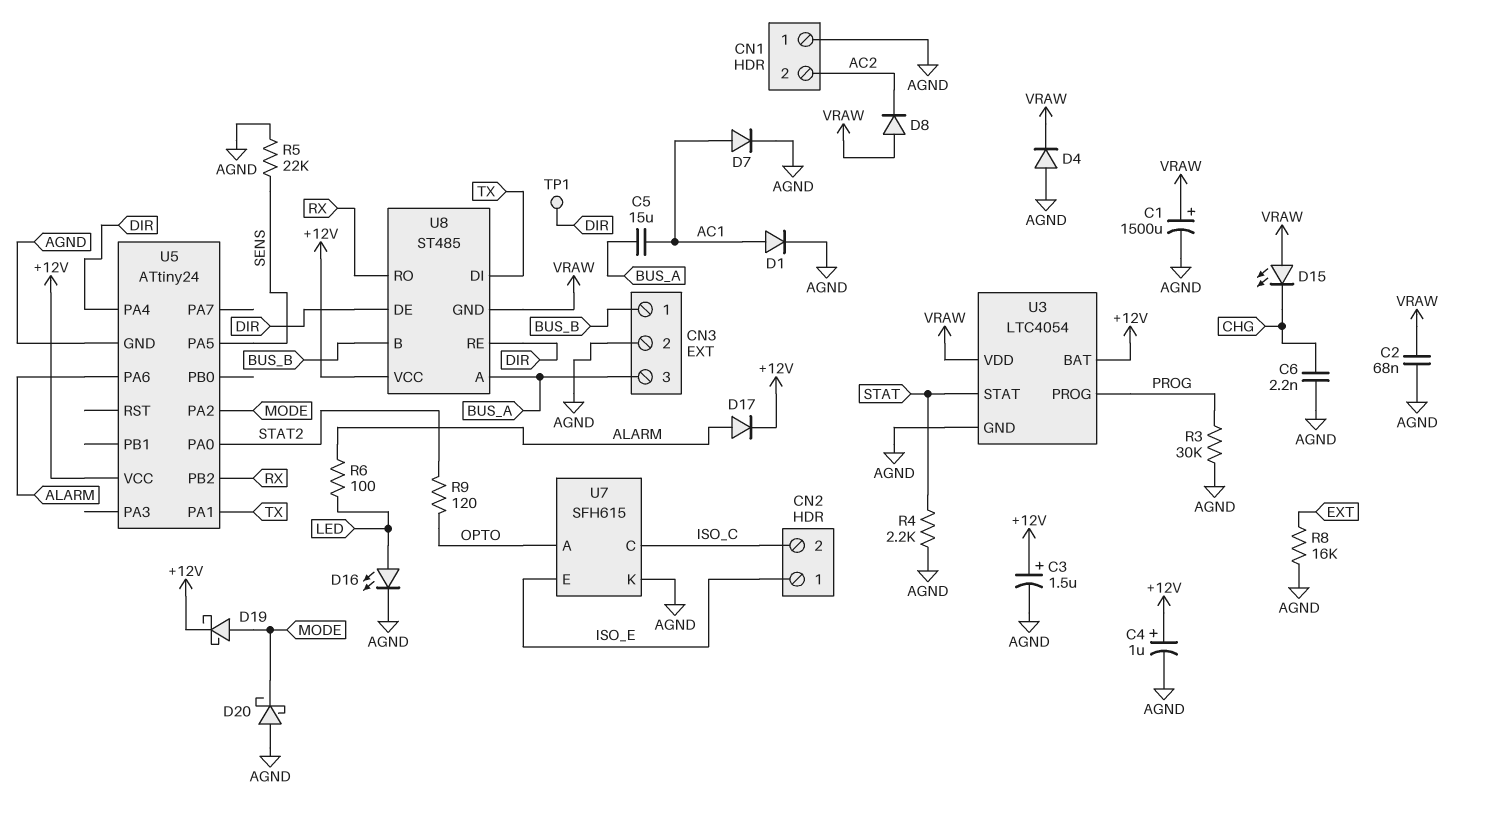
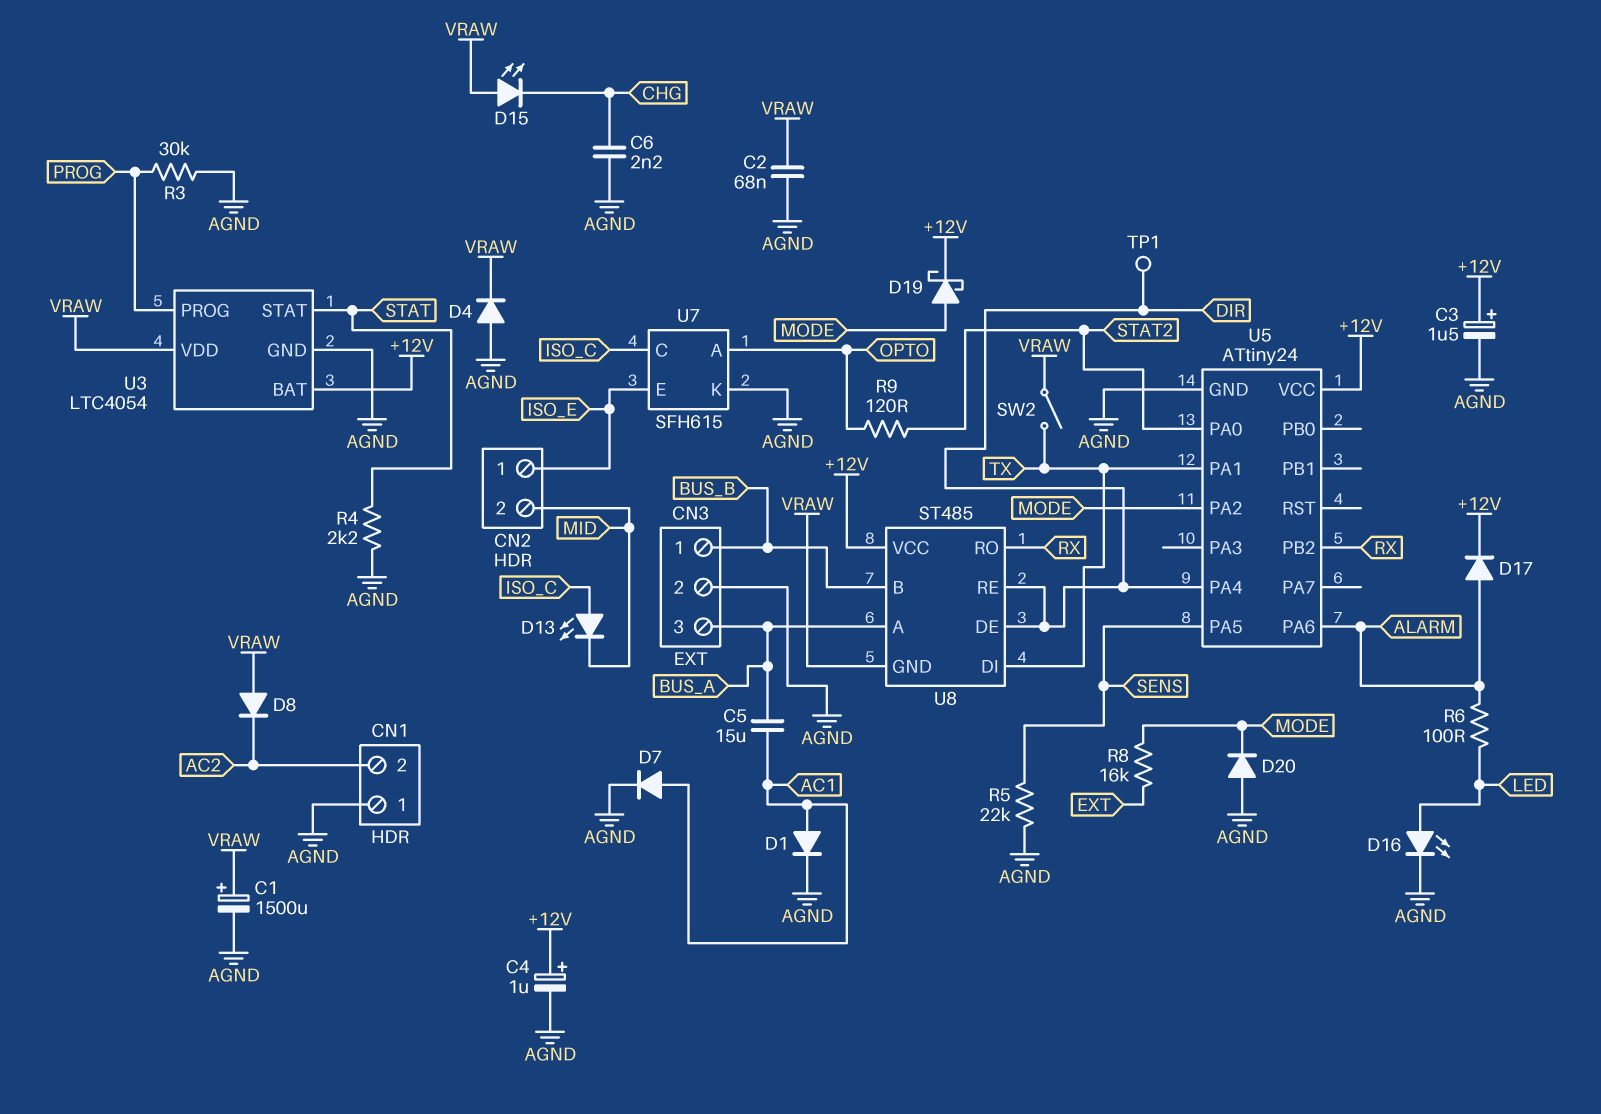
CN2 pin 2: ISO_C -> MID
D13: none -> LED (A ISO_C, K MID)
D20: schottky (A AGND, K MODE) -> diode (A AGND, K MODE)
R8: 16k (AGND, EXT) -> 16k (EXT, MODE)
SW2: none -> switch (TX, VRAW)

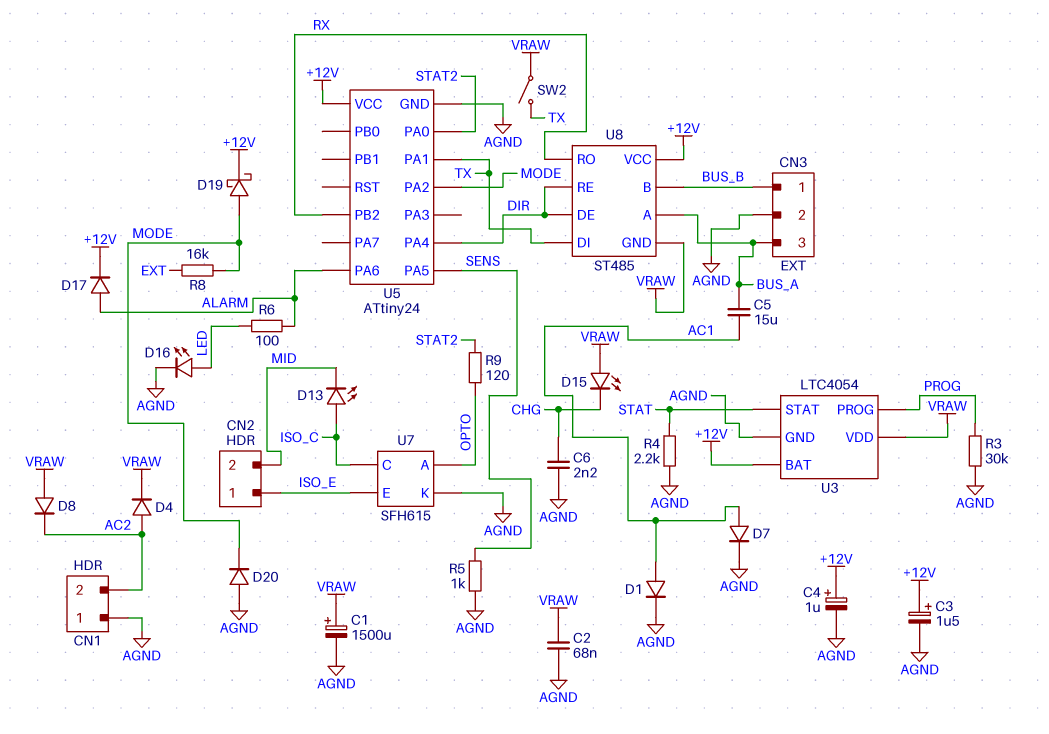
D4: diode (A AGND, K VRAW) -> diode (A AC2, K VRAW)
R5: 22k (AGND, SENS) -> 1k (AGND, SENS)
TP1: test point (DIR) -> none

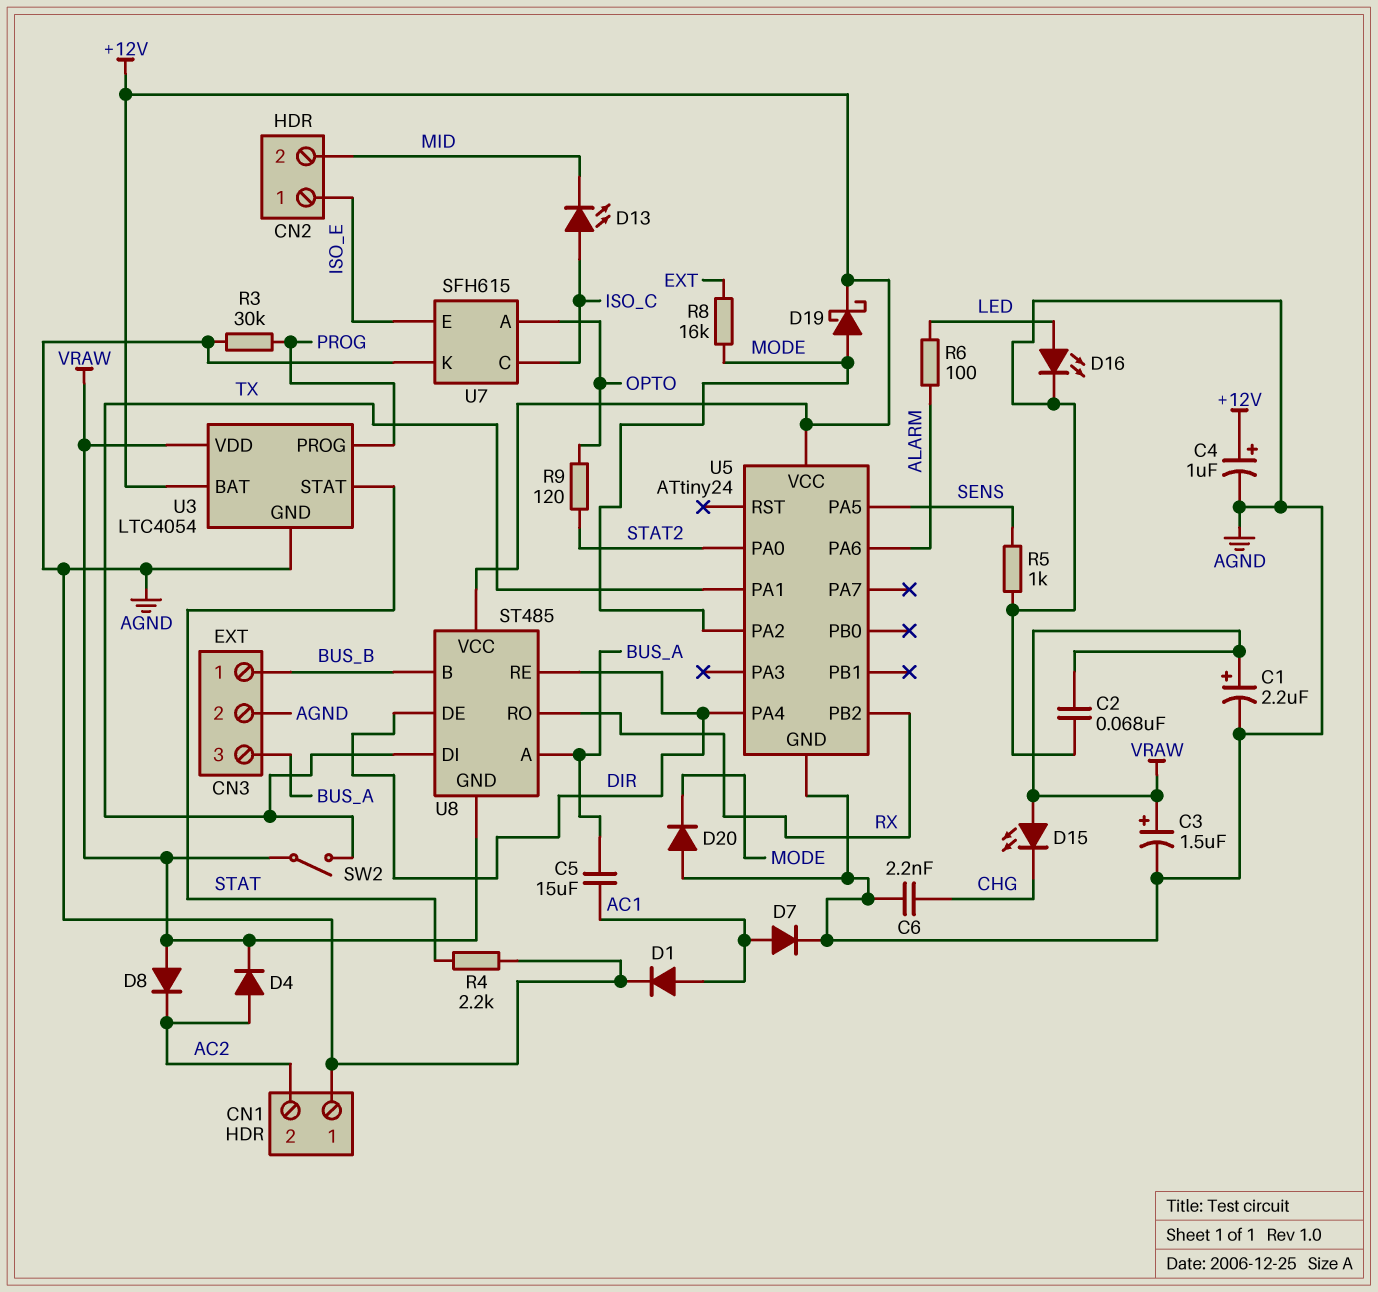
C1: 1500uF (plus VRAW, minus AGND) -> 2.2uF (plus VRAW, minus AGND)
C3: 1.5uF (plus +12V, minus AGND) -> 1.5uF (plus VRAW, minus AGND)
D17: diode (A ALARM, K +12V) -> none

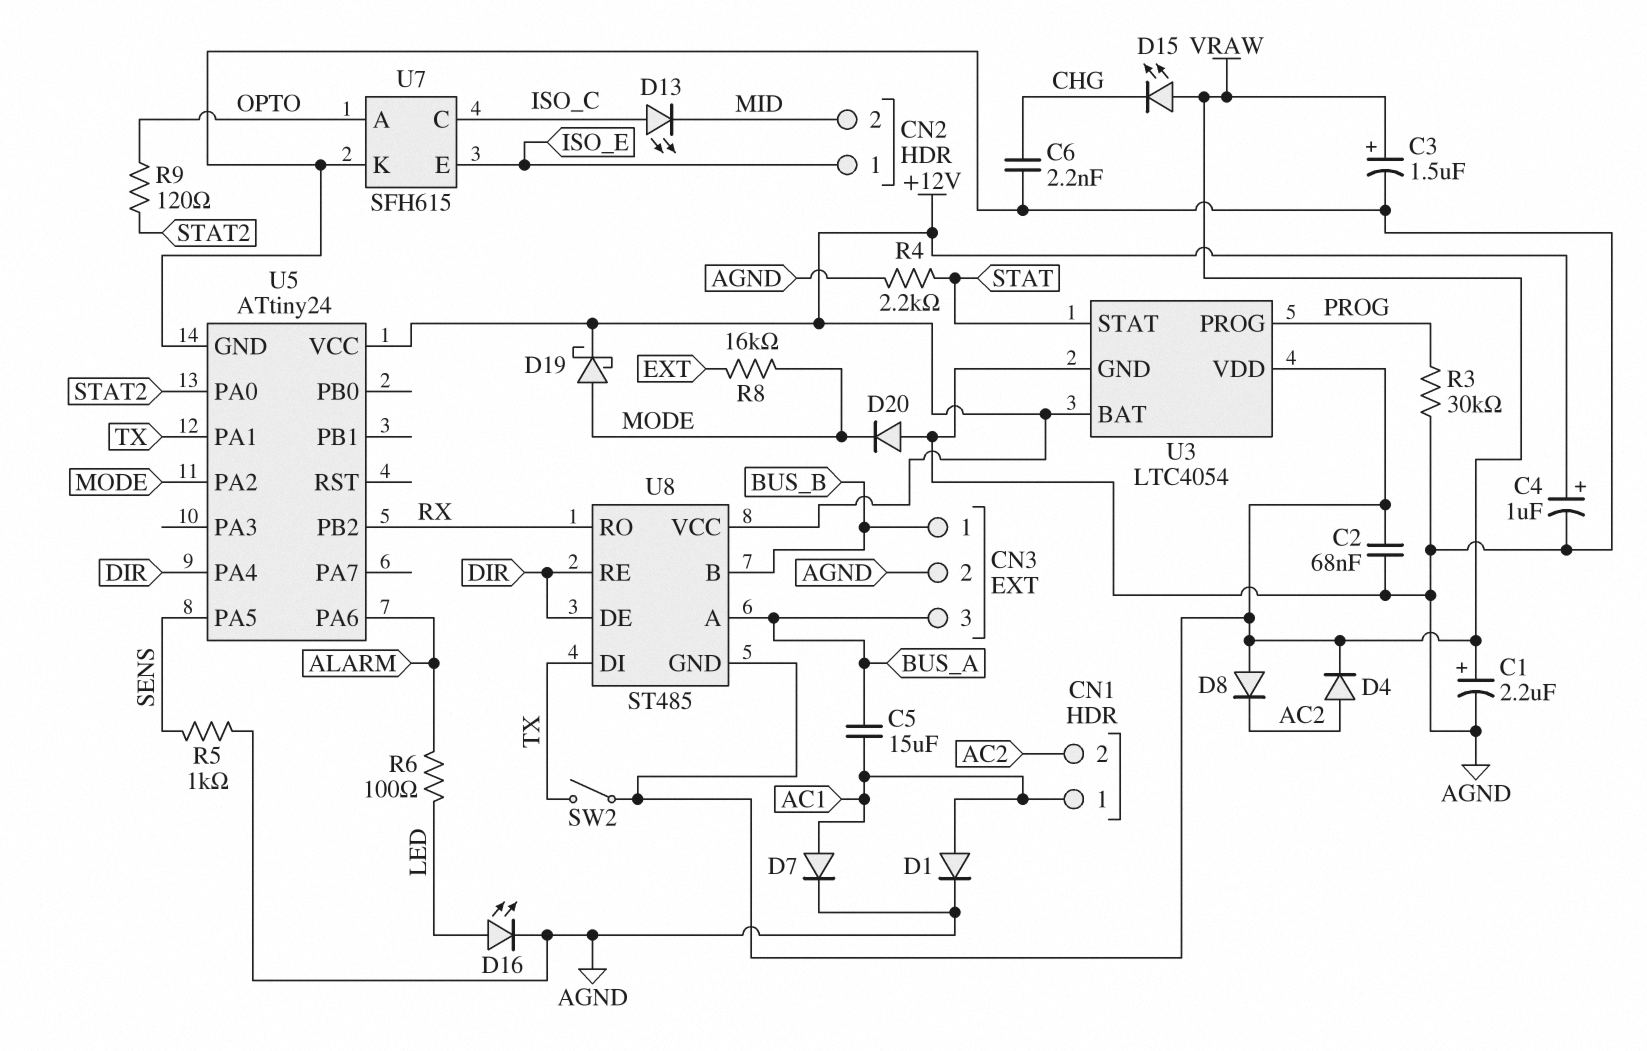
CN1 pin 1: AGND -> AC1

